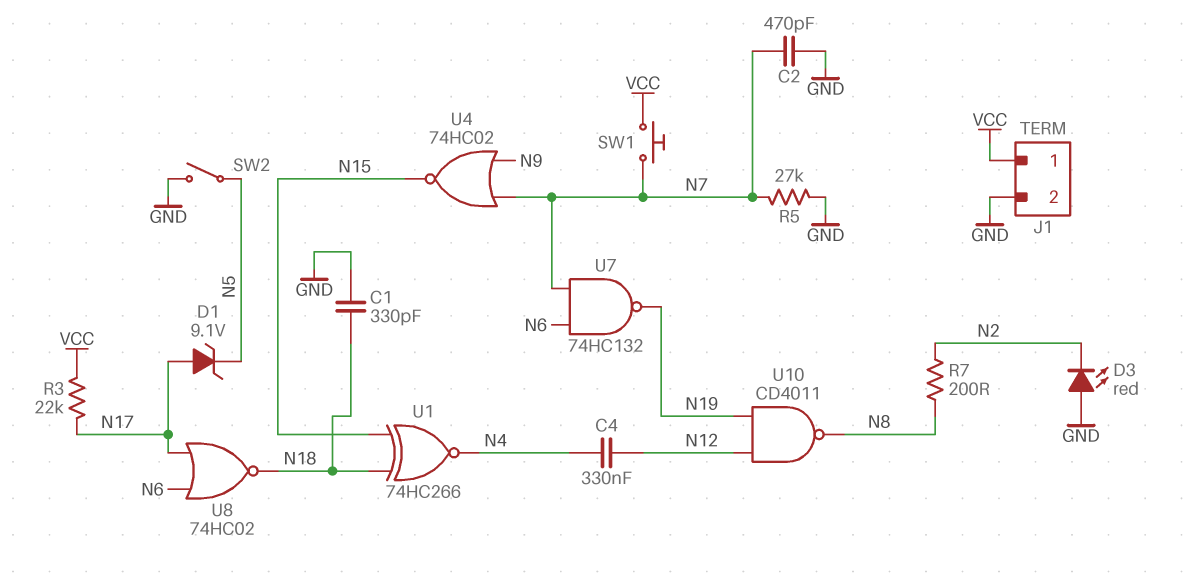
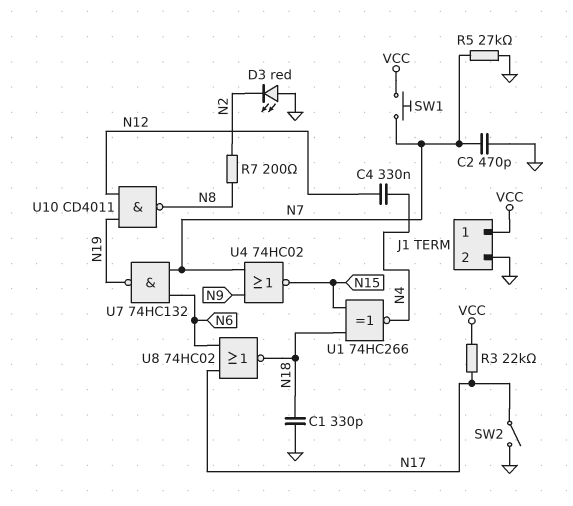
D1: zener 9.1V (A N17, K N5) -> none
SW2: switch (GND, N5) -> switch (GND, N17)

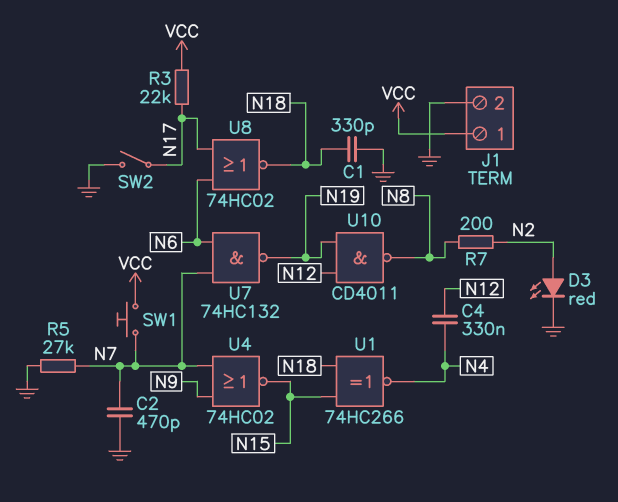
D3: LED red (A GND, K N2) -> LED red (A N2, K GND)

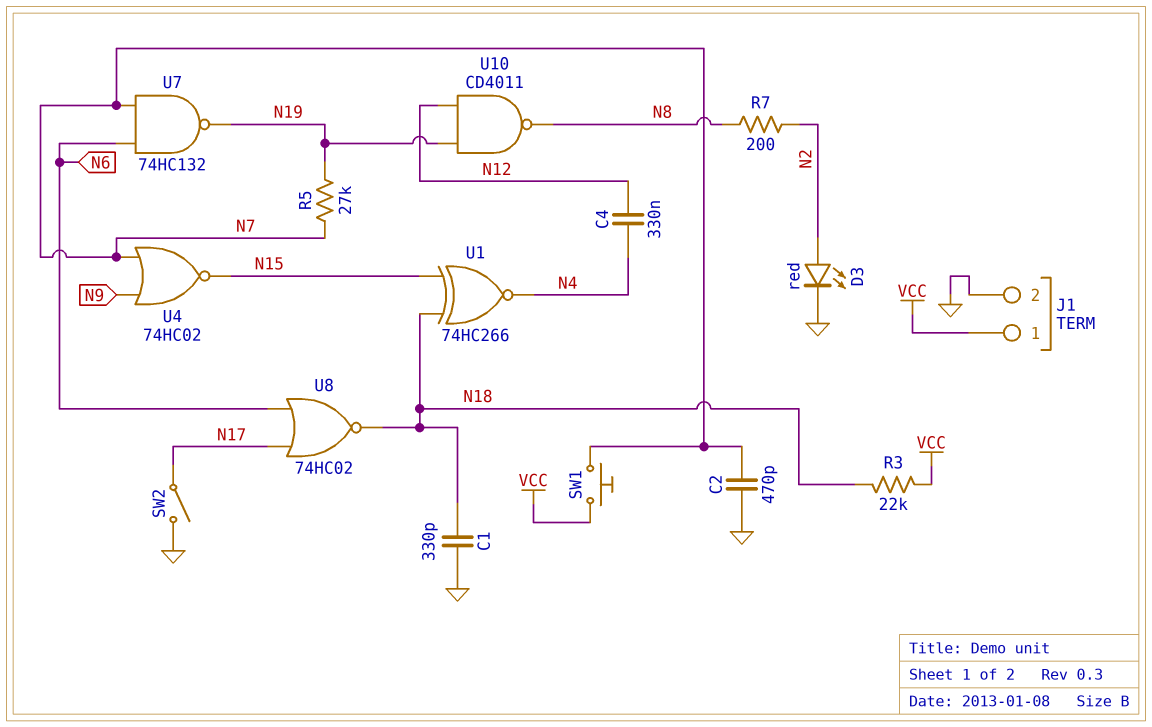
R3: 22k (N17, VCC) -> 22k (N18, VCC)
R5: 27k (GND, N7) -> 27k (N7, N19)

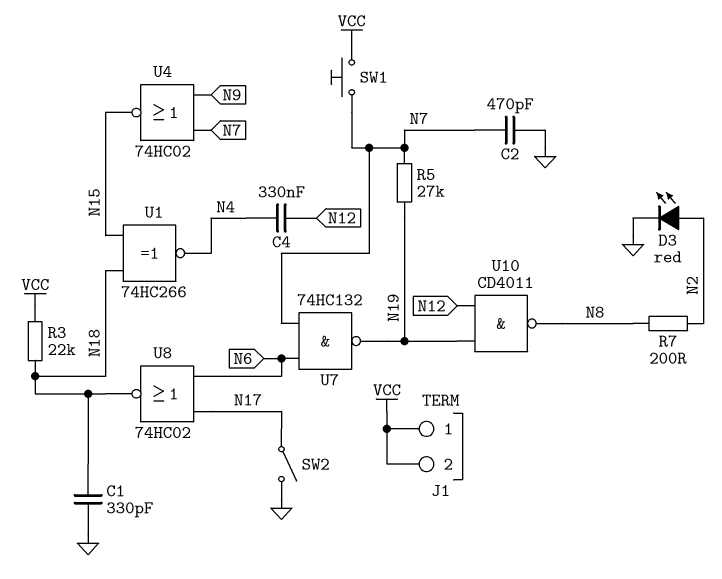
J1 pin 2: GND -> VCC

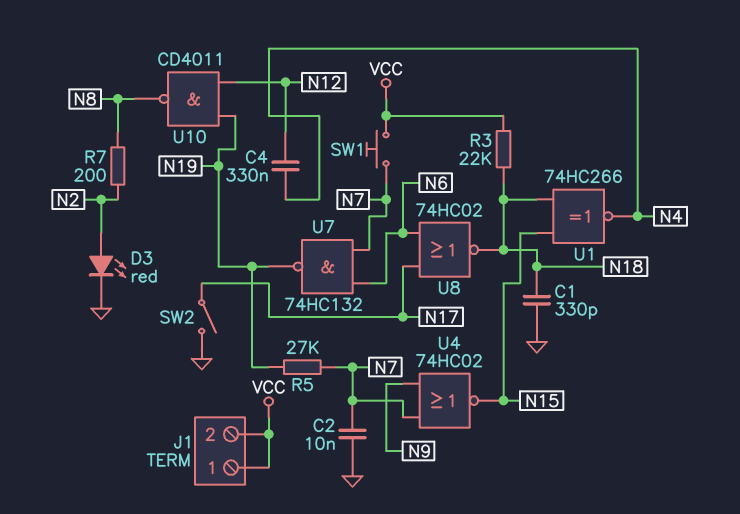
C2: 470pF (GND, N7) -> 10nF (GND, N7)

